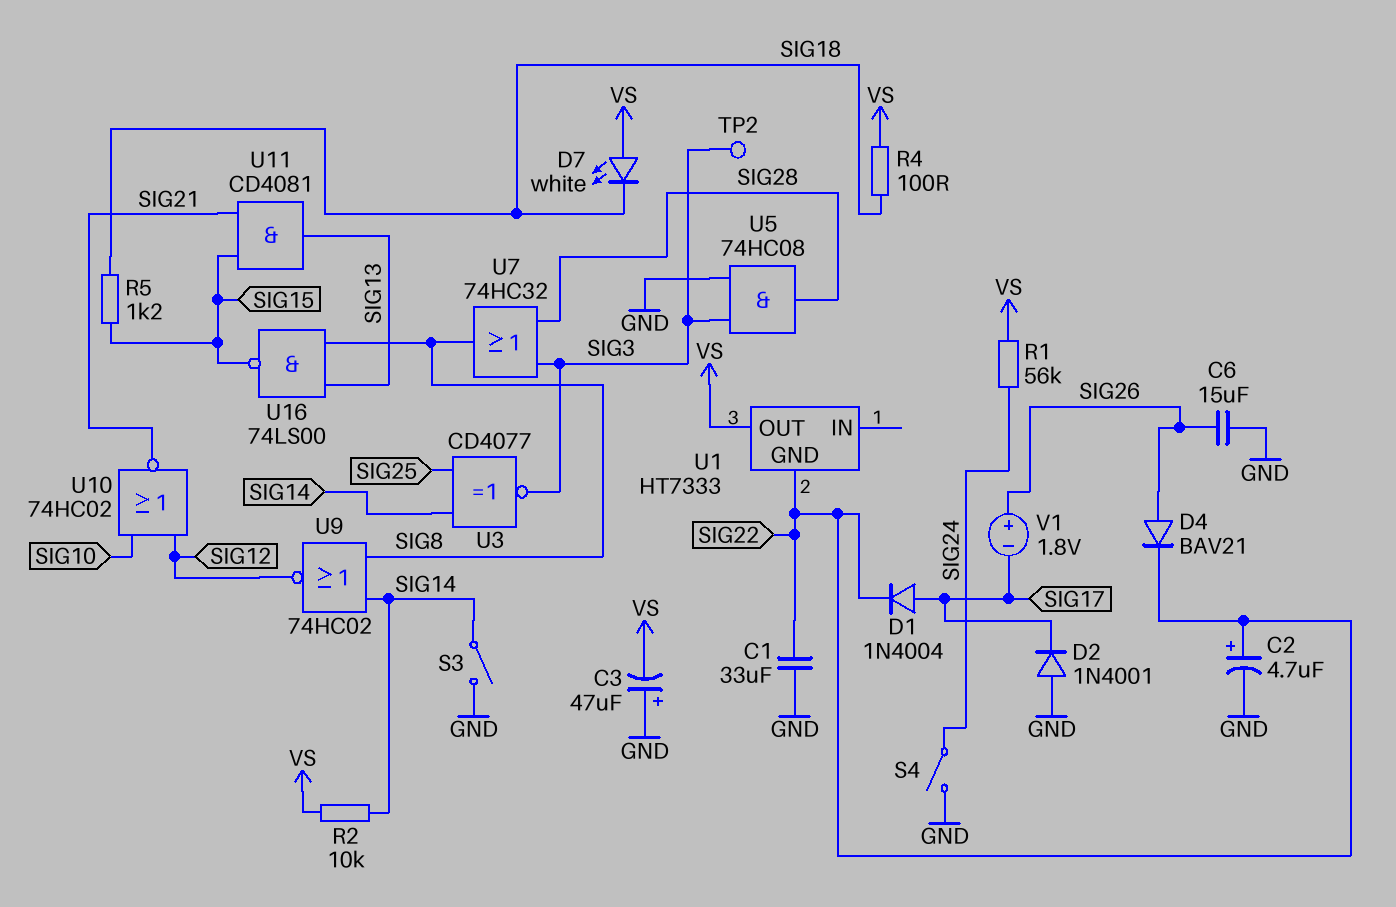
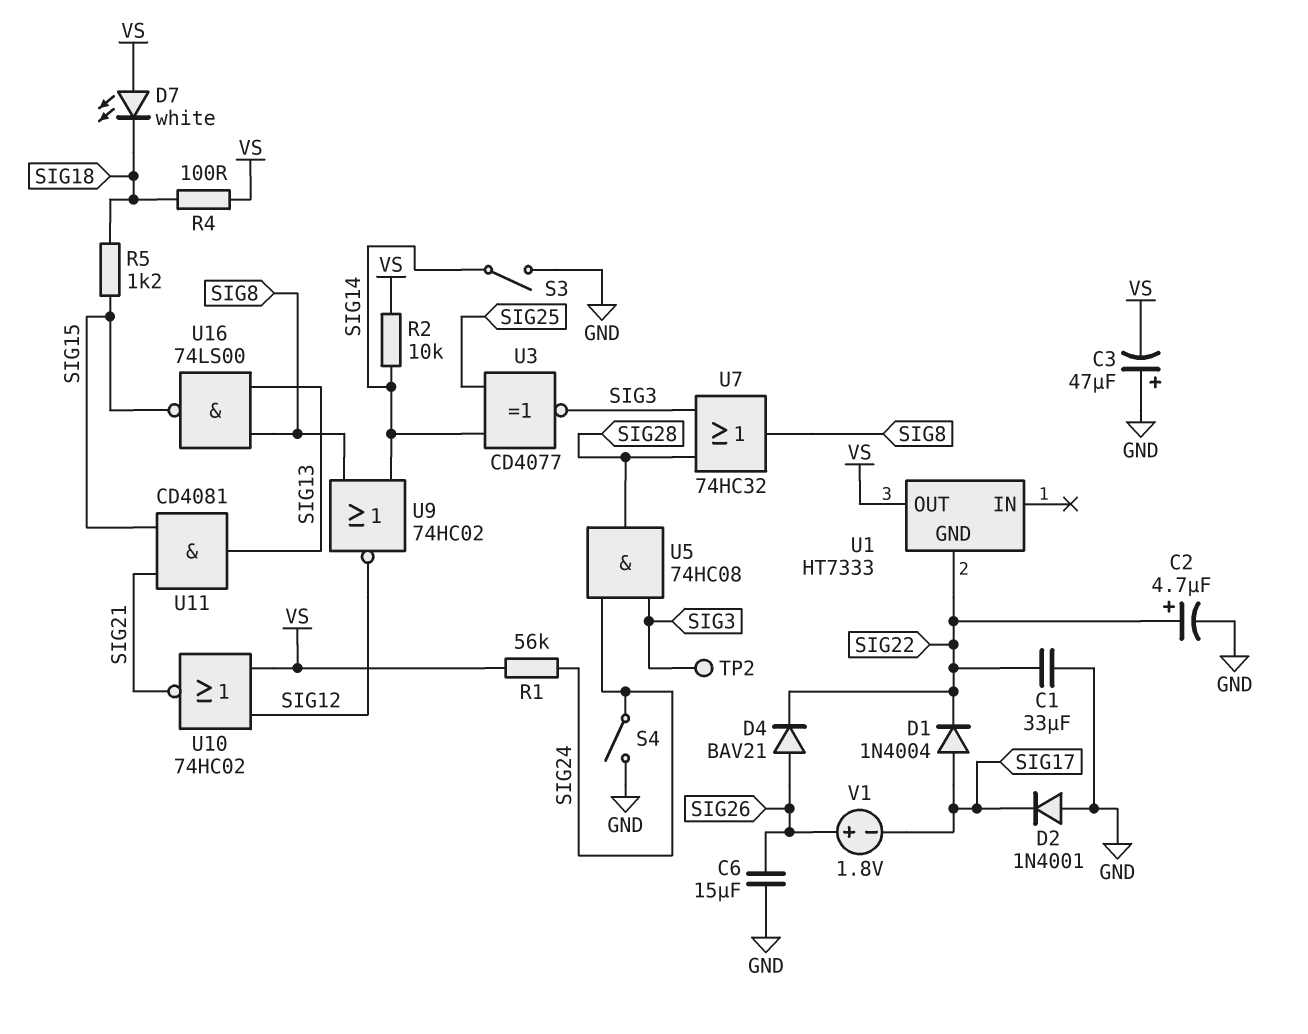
U5: AND 74HC08 (in GND, in SIG3, out SIG28) -> AND 74HC08 (in SIG3, in SIG24, out SIG28)
U10: NOR 74HC02 (in SIG10, in SIG12, out SIG21) -> NOR 74HC02 (in SIG12, in VS, out SIG21)

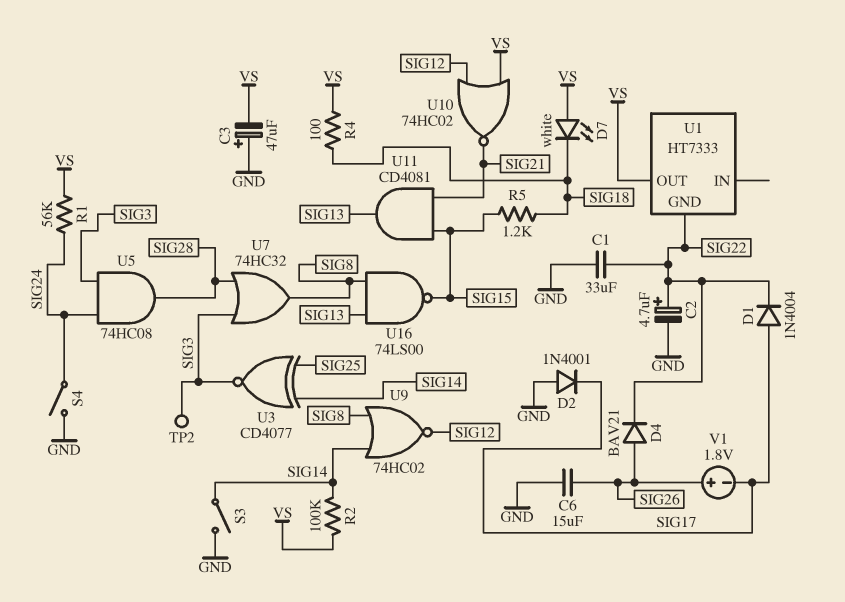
R2: 10k (SIG14, VS) -> 100k (SIG14, VS)

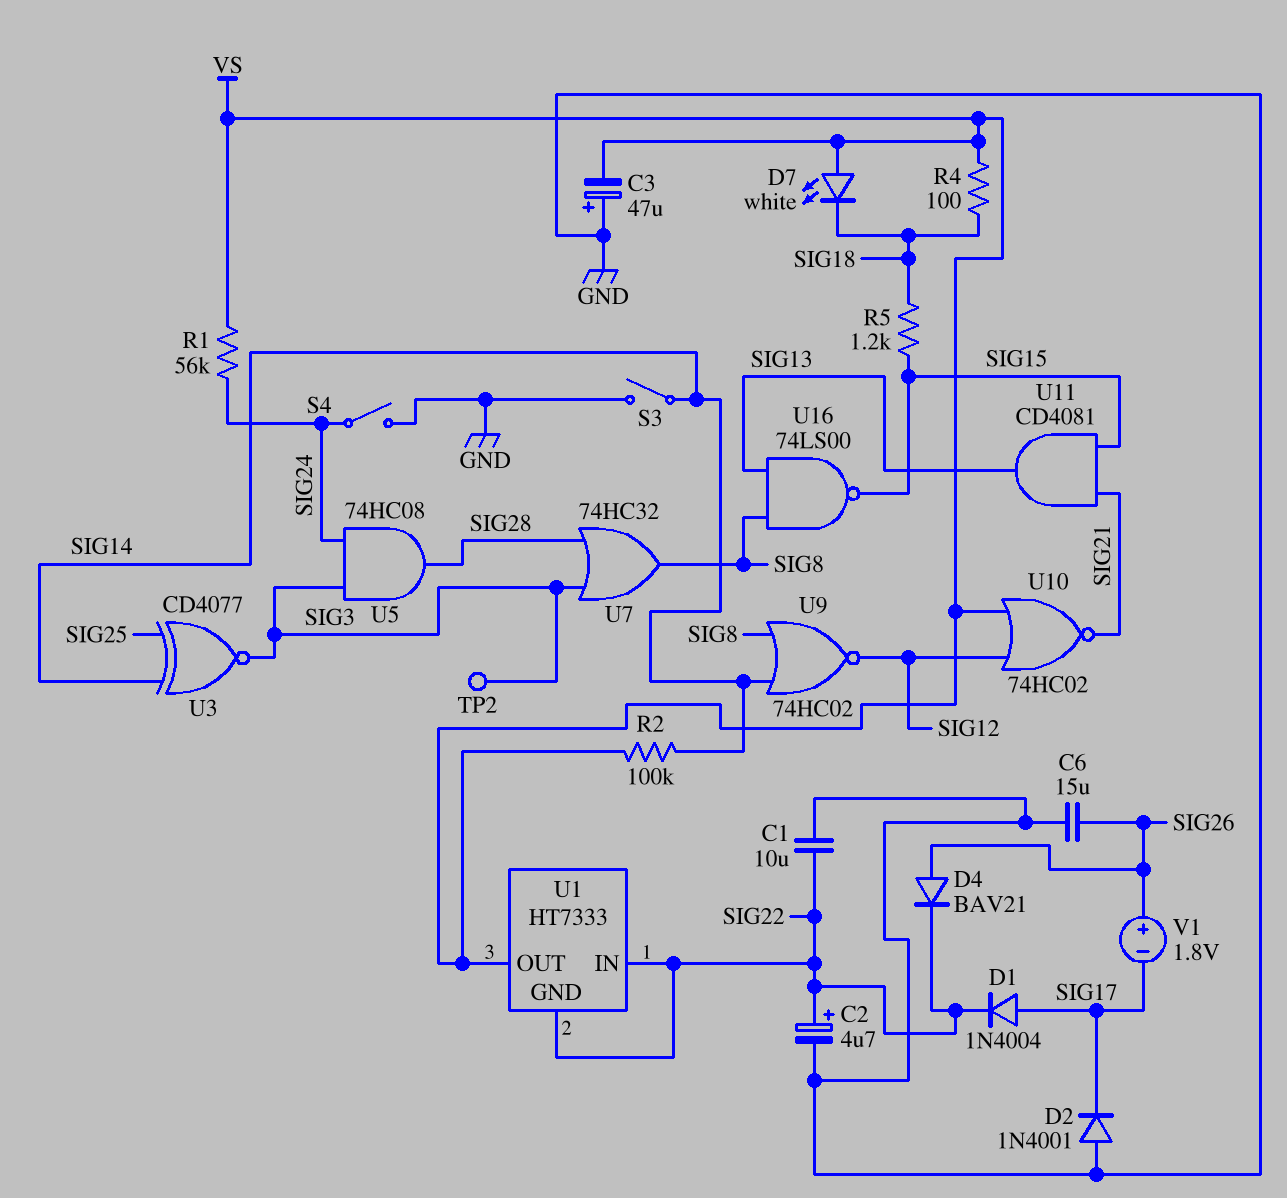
C1: 33uF (GND, SIG22) -> 10uF (GND, SIG22)
U1 pin IN: none -> SIG22

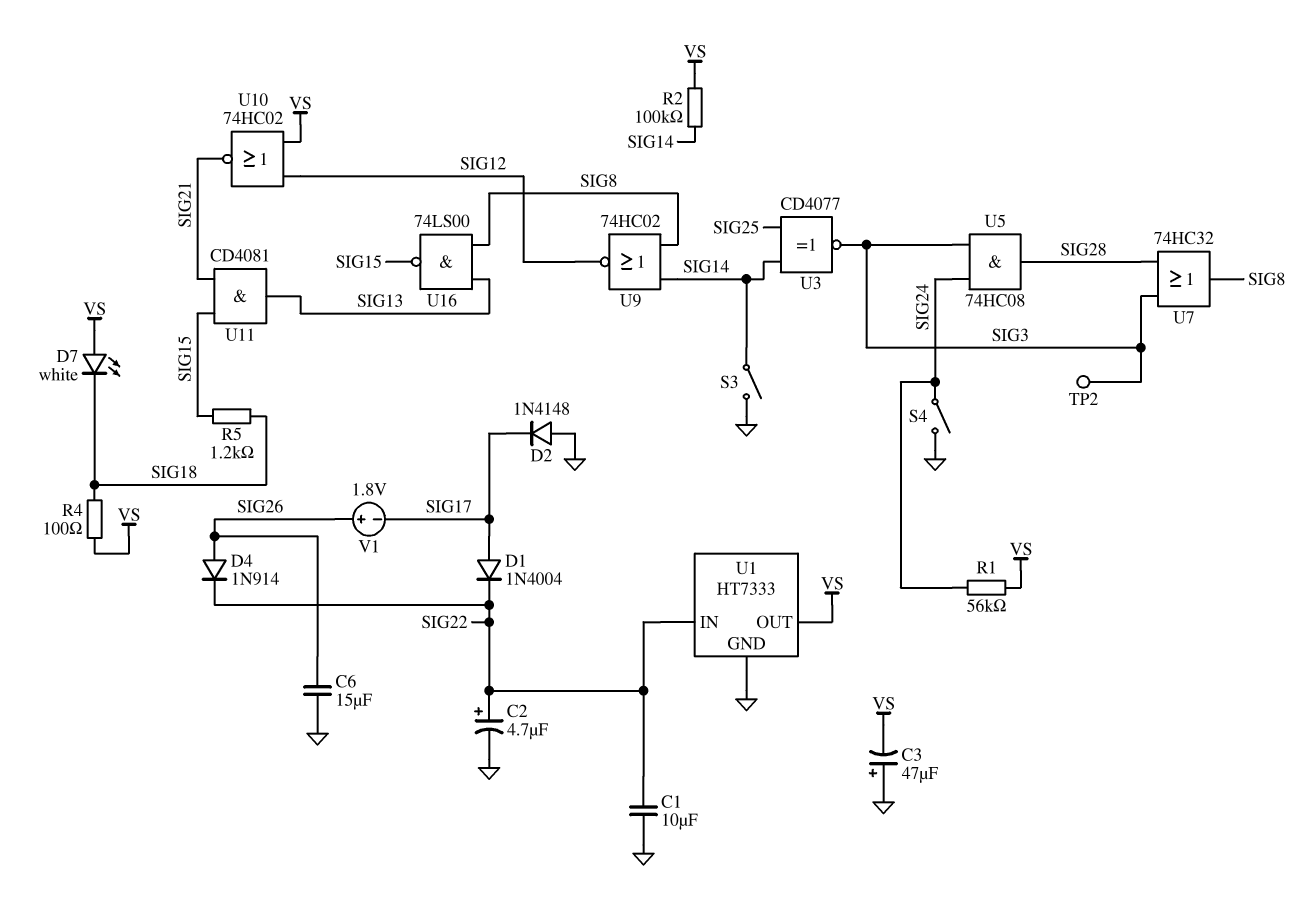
D2: diode 1N4001 (A GND, K SIG17) -> diode 1N4148 (A GND, K SIG17)
D4: diode BAV21 (A SIG26, K SIG22) -> diode 1N914 (A SIG26, K SIG22)
U1 pin GND: SIG22 -> GND

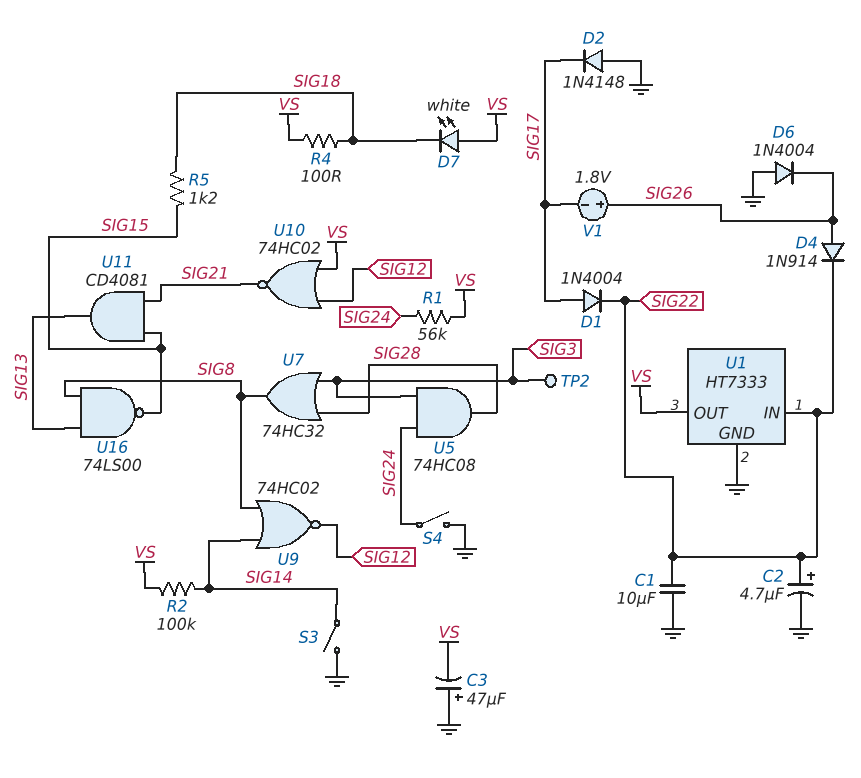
C6: 15uF (GND, SIG26) -> none
D6: none -> diode 1N4004 (A GND, K SIG26)
U3: XNOR CD4077 (in SIG14, in SIG25, out SIG3) -> none

